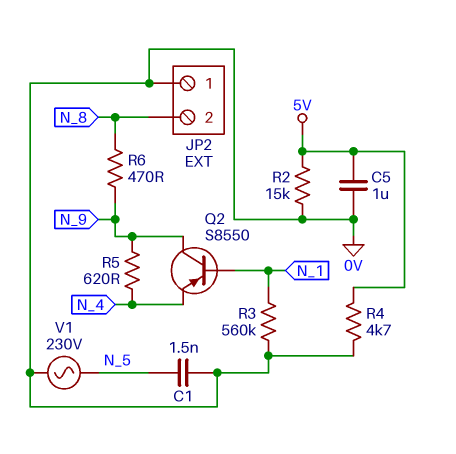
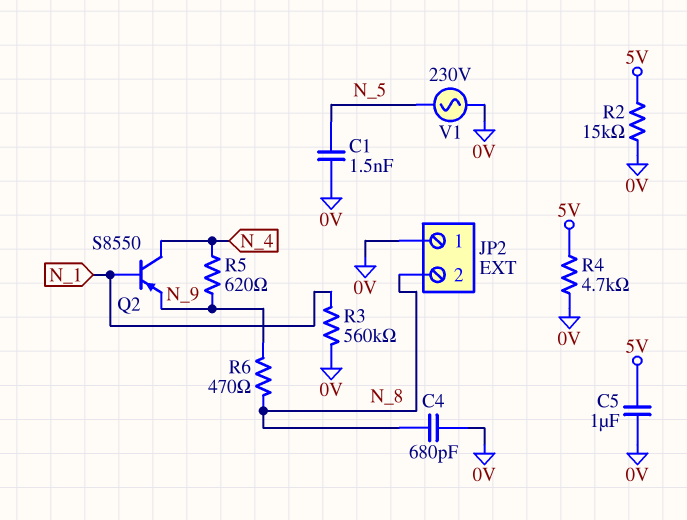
C4: none -> 680pF (0V, N_8)
Q2: PNP S8550 (B N_1, C N_9, E N_4) -> PNP S8550 (B N_1, C N_4, E N_9)

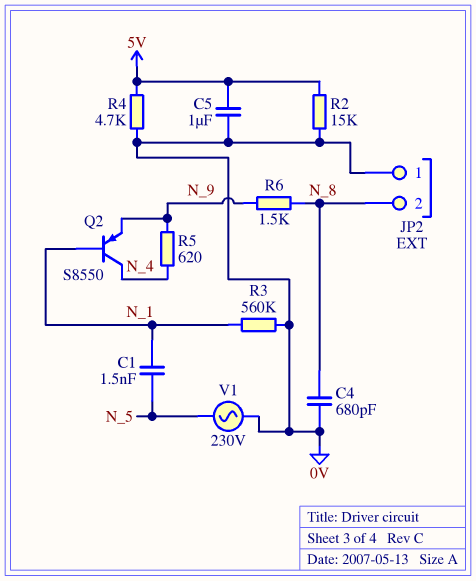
C1: 1.5nF (0V, N_5) -> 1.5nF (N_1, N_5)
R6: 470 (N_8, N_9) -> 1.5k (N_8, N_9)

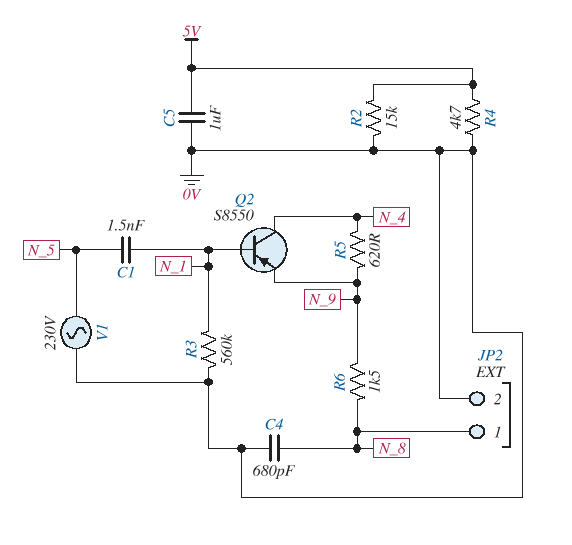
JP2 pin 1: 0V -> N_8
JP2 pin 2: N_8 -> 0V

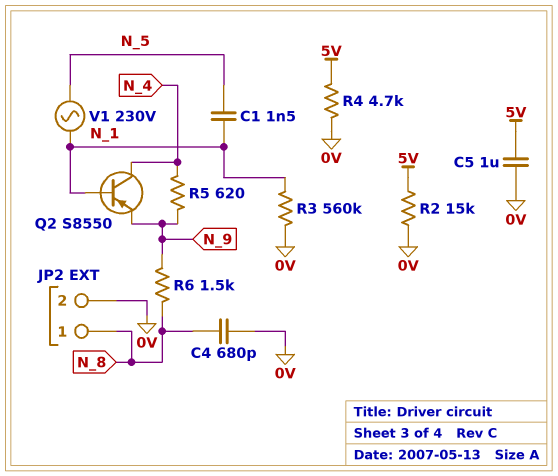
V1: AC 230V (0V, N_5) -> AC 230V (N_1, N_5)

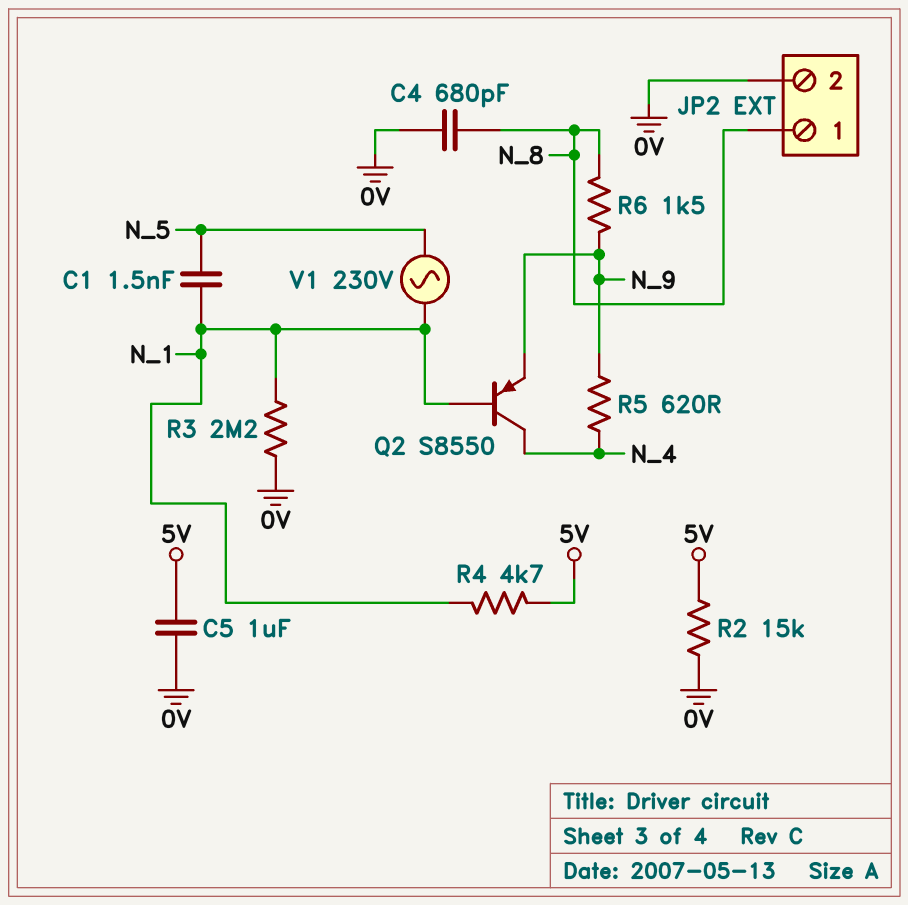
R3: 560k (0V, N_1) -> 2.2M (0V, N_1)
R4: 4.7k (0V, 5V) -> 4.7k (5V, N_1)

